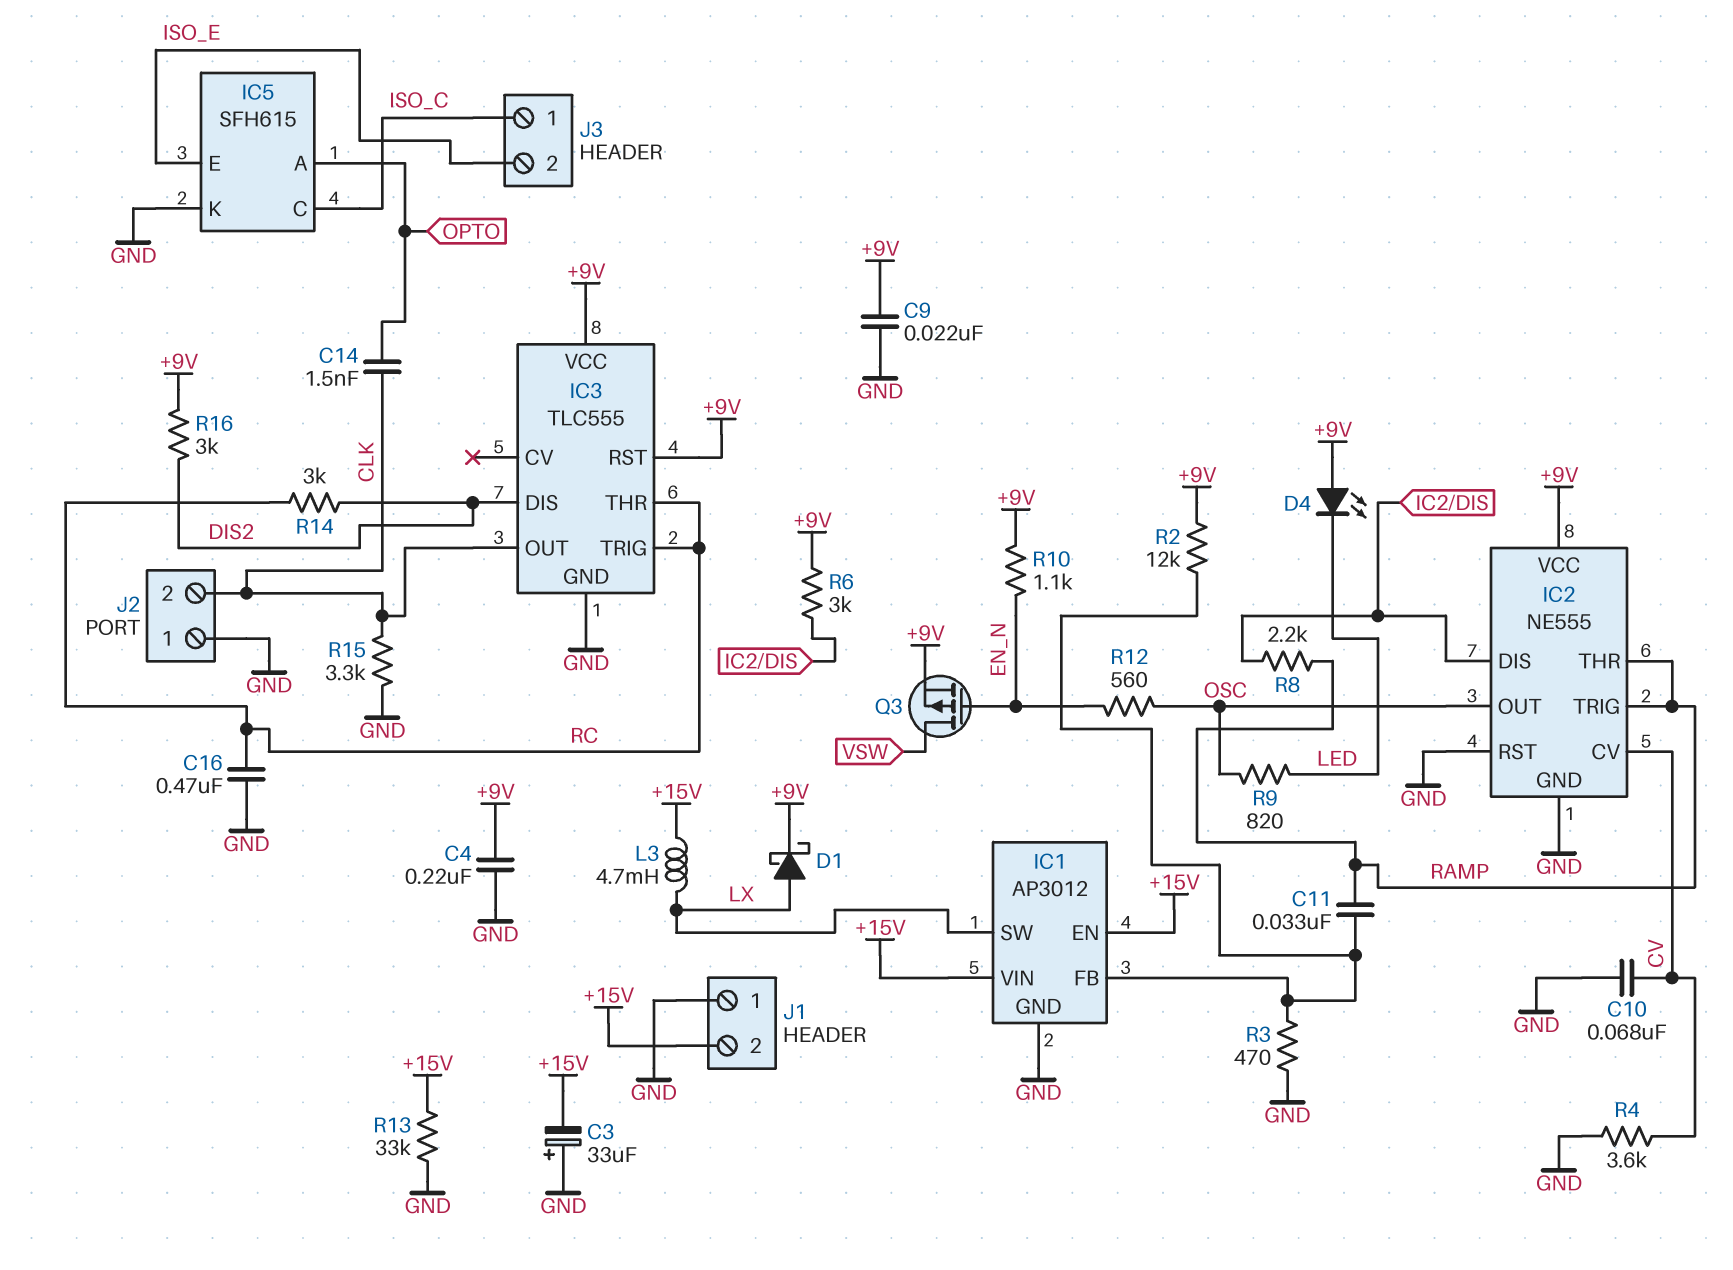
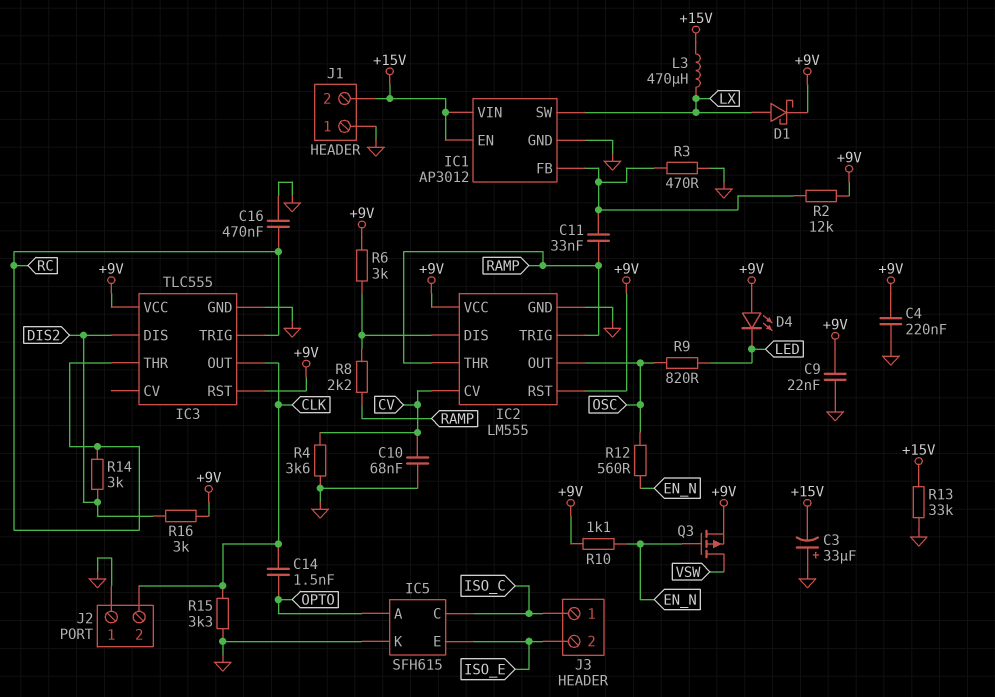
IC2: NE555 -> LM555
IC2 pin RST: GND -> +9V
L3: 4.7mH (+15V, LX) -> 470uH (+15V, LX)

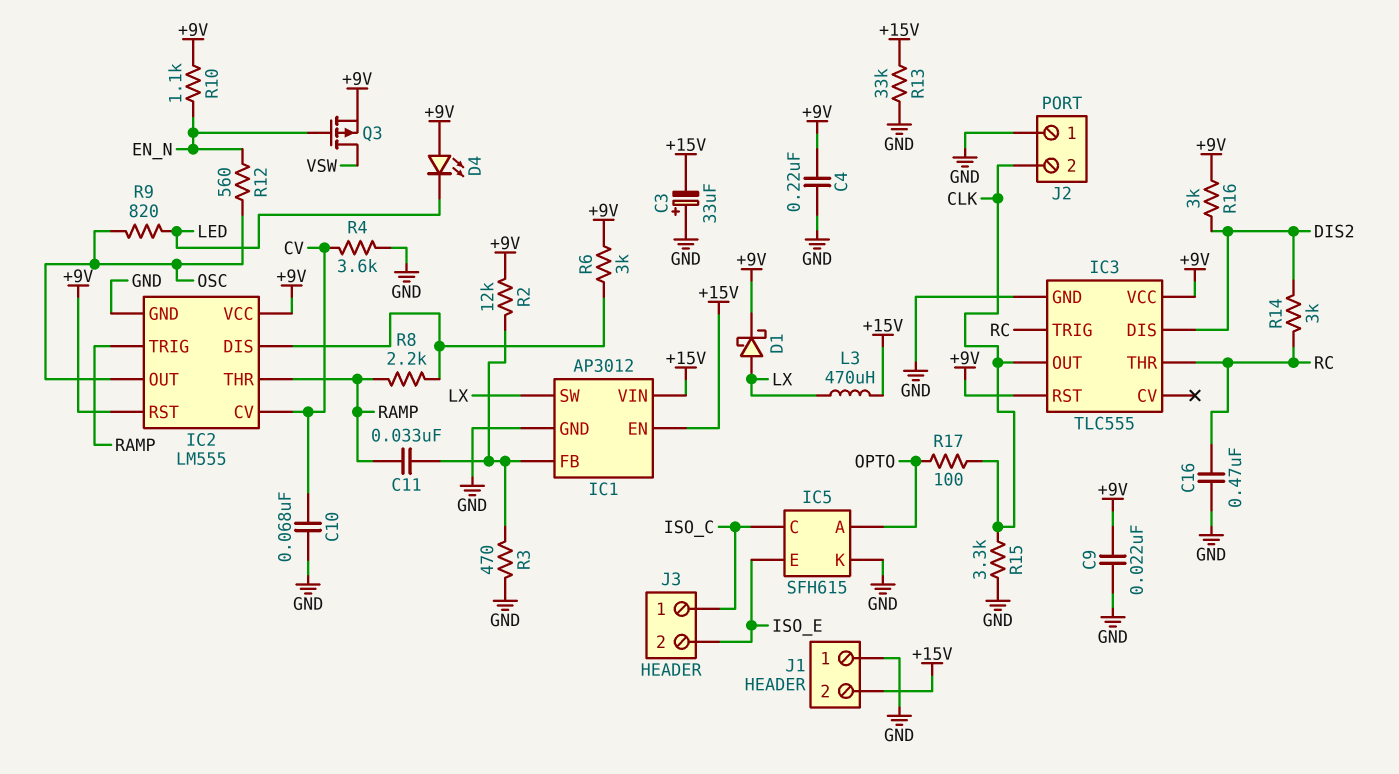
C14: 1.5nF (CLK, OPTO) -> none
R17: none -> 100 (CLK, OPTO)

